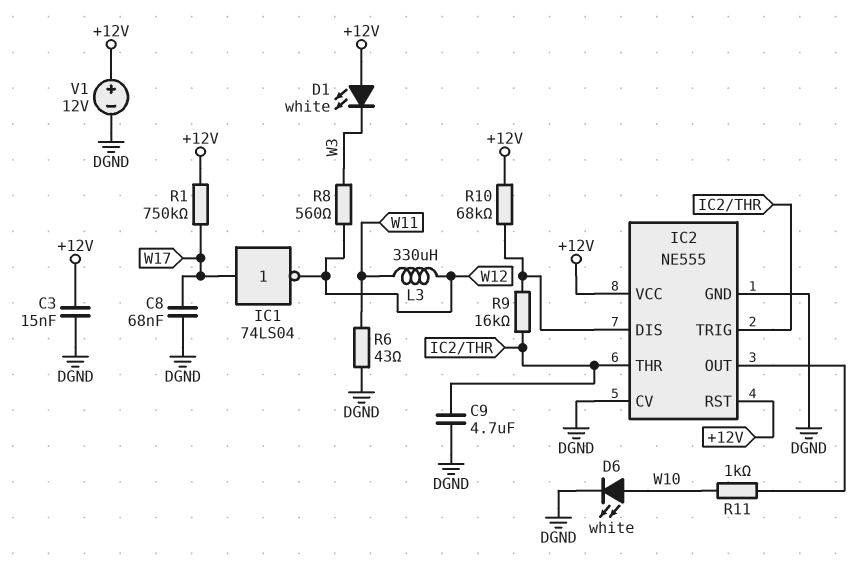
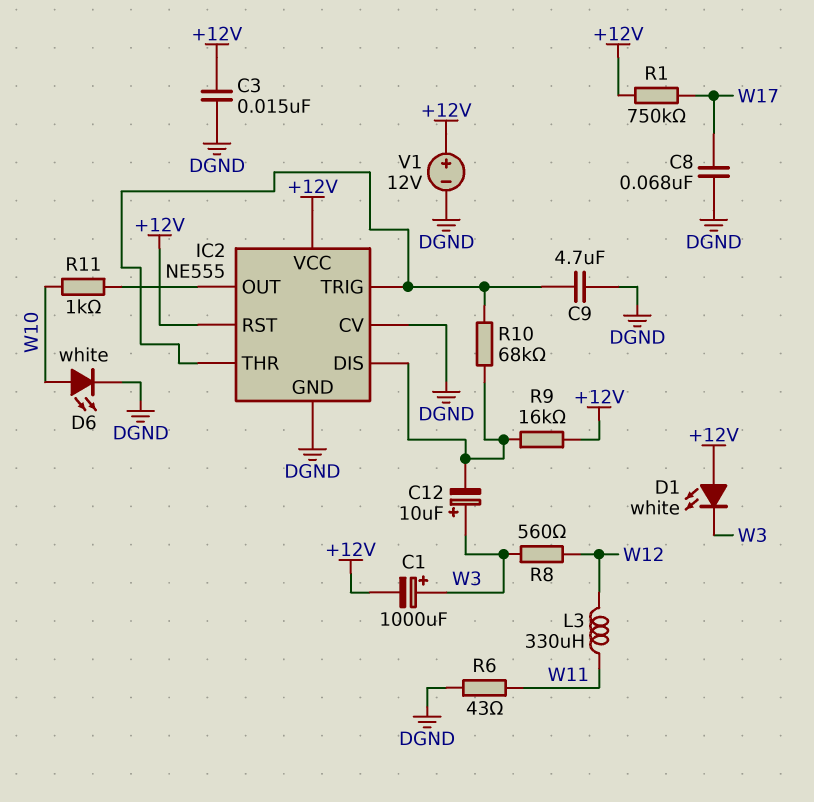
C1: none -> 1000uF (plus W3, minus +12V)
C12: none -> 10uF (plus W3, minus IC2/DIS)
IC1: NOT 74LS04 (in W17, out W12) -> none
R9: 16k (IC2/DIS, IC2/THR) -> 16k (+12V, IC2/DIS)
R10: 68k (+12V, IC2/DIS) -> 68k (IC2/DIS, IC2/THR)

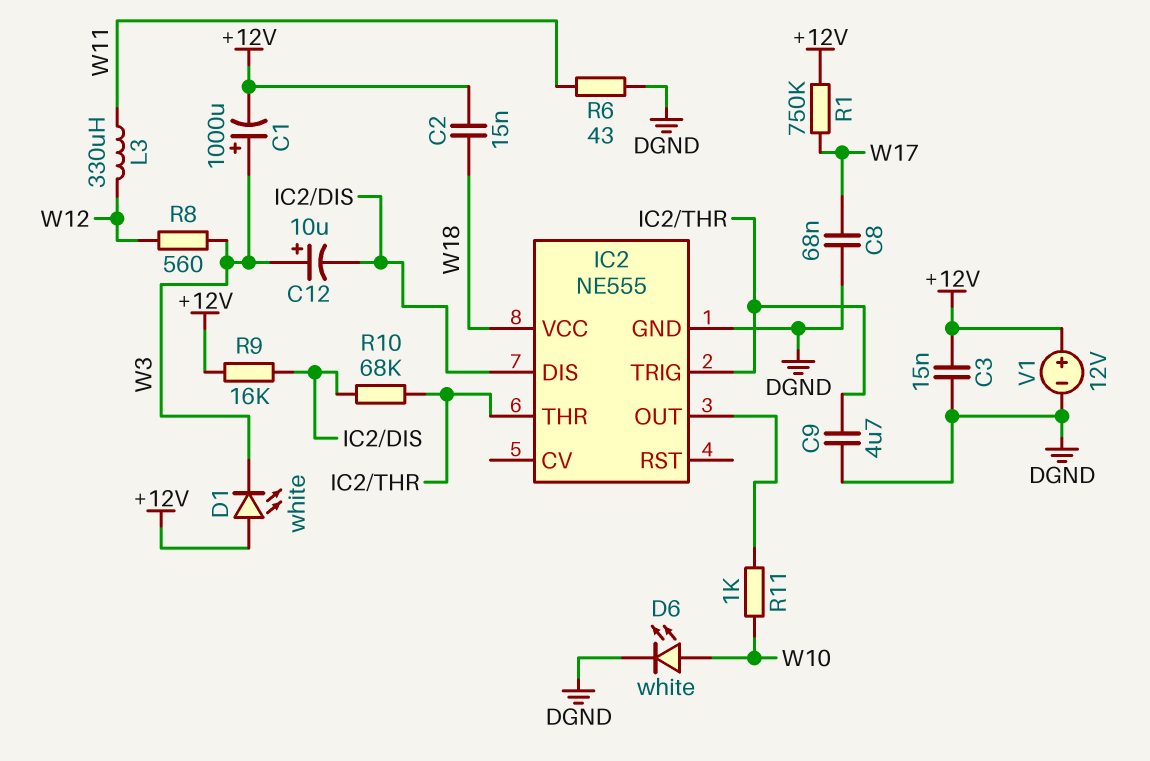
C2: none -> 15nF (+12V, W18)
IC2 pin CV: DGND -> none
IC2 pin RST: +12V -> none
IC2 pin VCC: +12V -> W18

